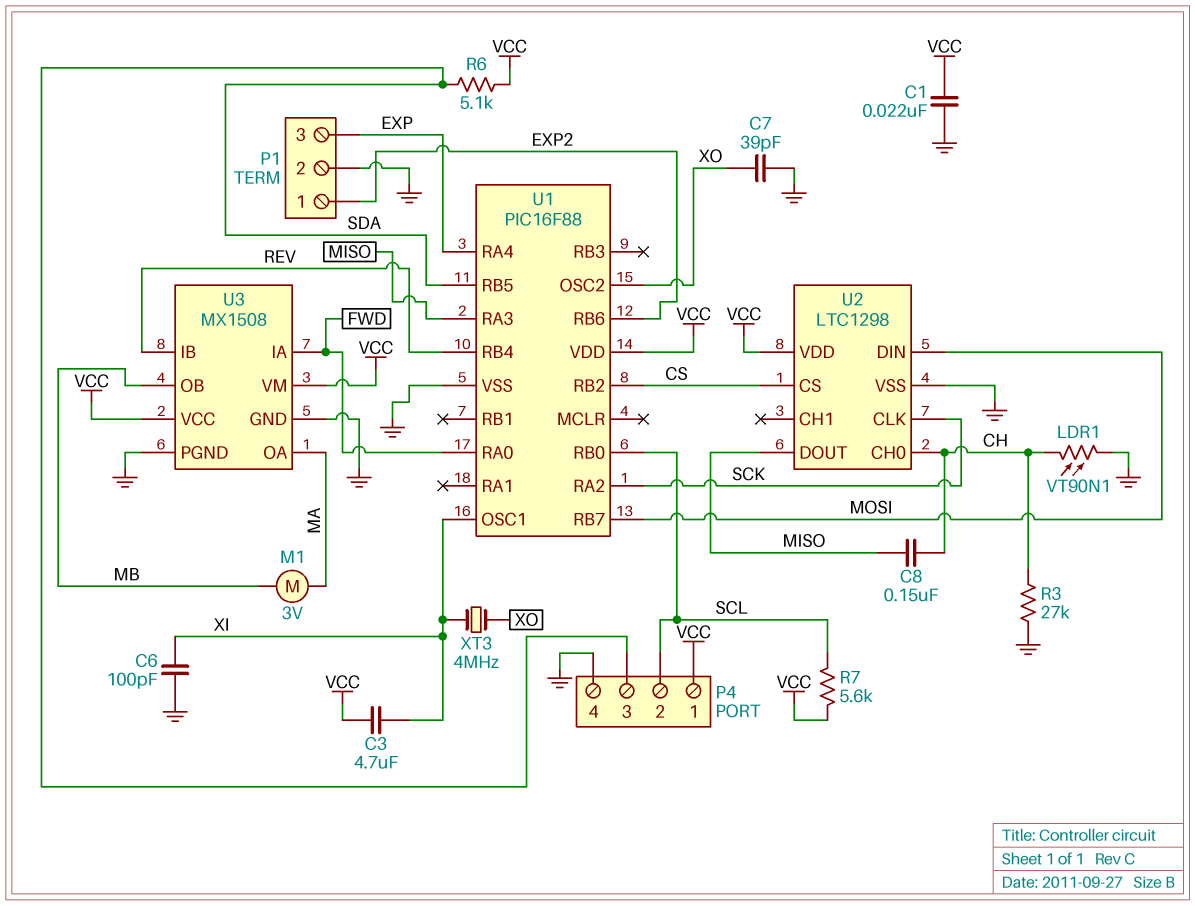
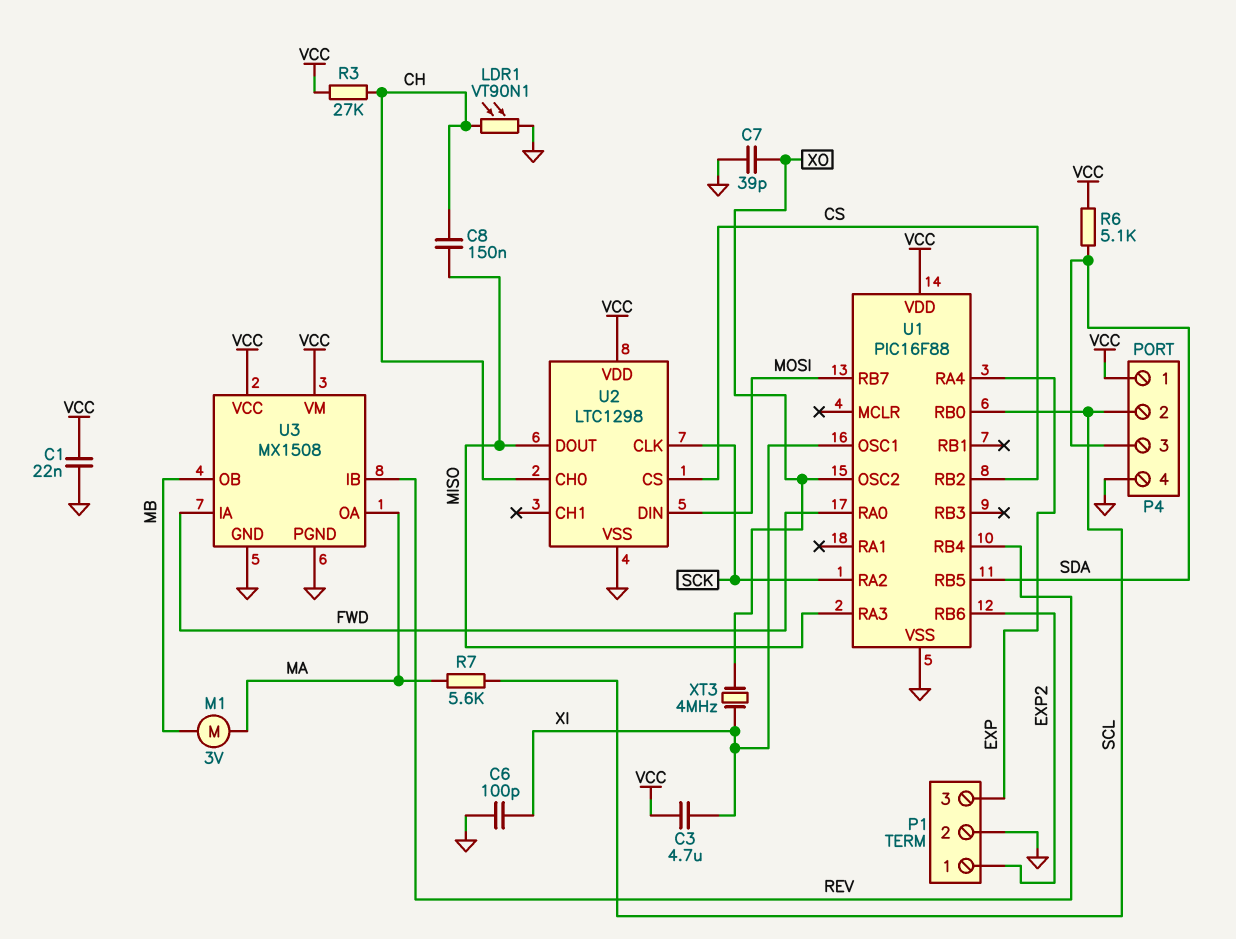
R3: 27k (CH, GND) -> 27k (CH, VCC)
R7: 5.6k (SCL, VCC) -> 5.6k (MA, SCL)

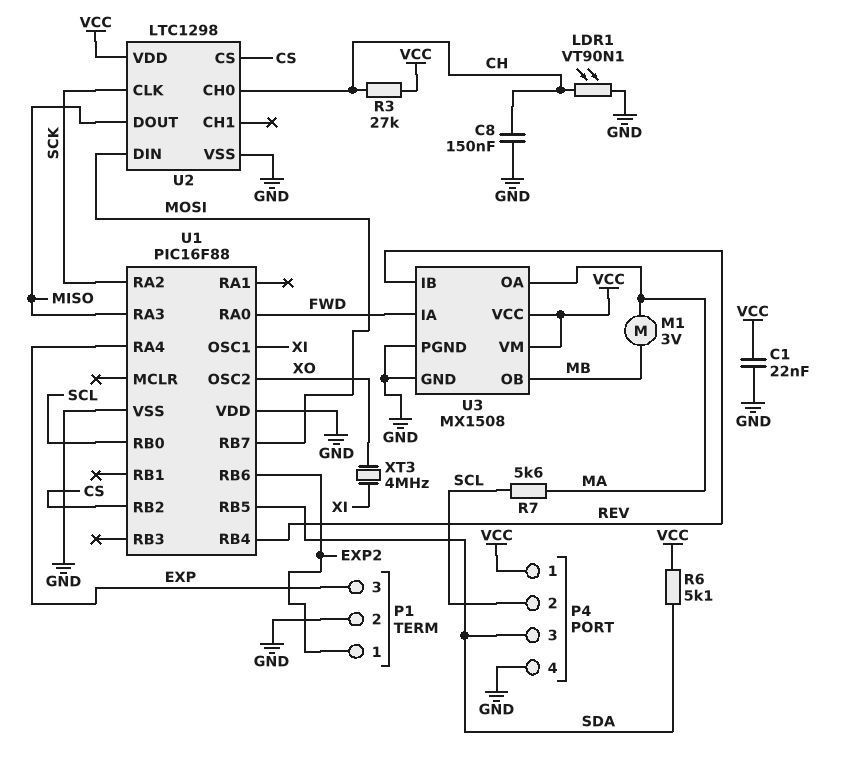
C3: 4.7uF (VCC, XI) -> none
C6: 100pF (GND, XI) -> none
C7: 39pF (GND, XO) -> none
C8: 150nF (CH, MISO) -> 150nF (CH, GND)
U1 pin VDD: VCC -> GND

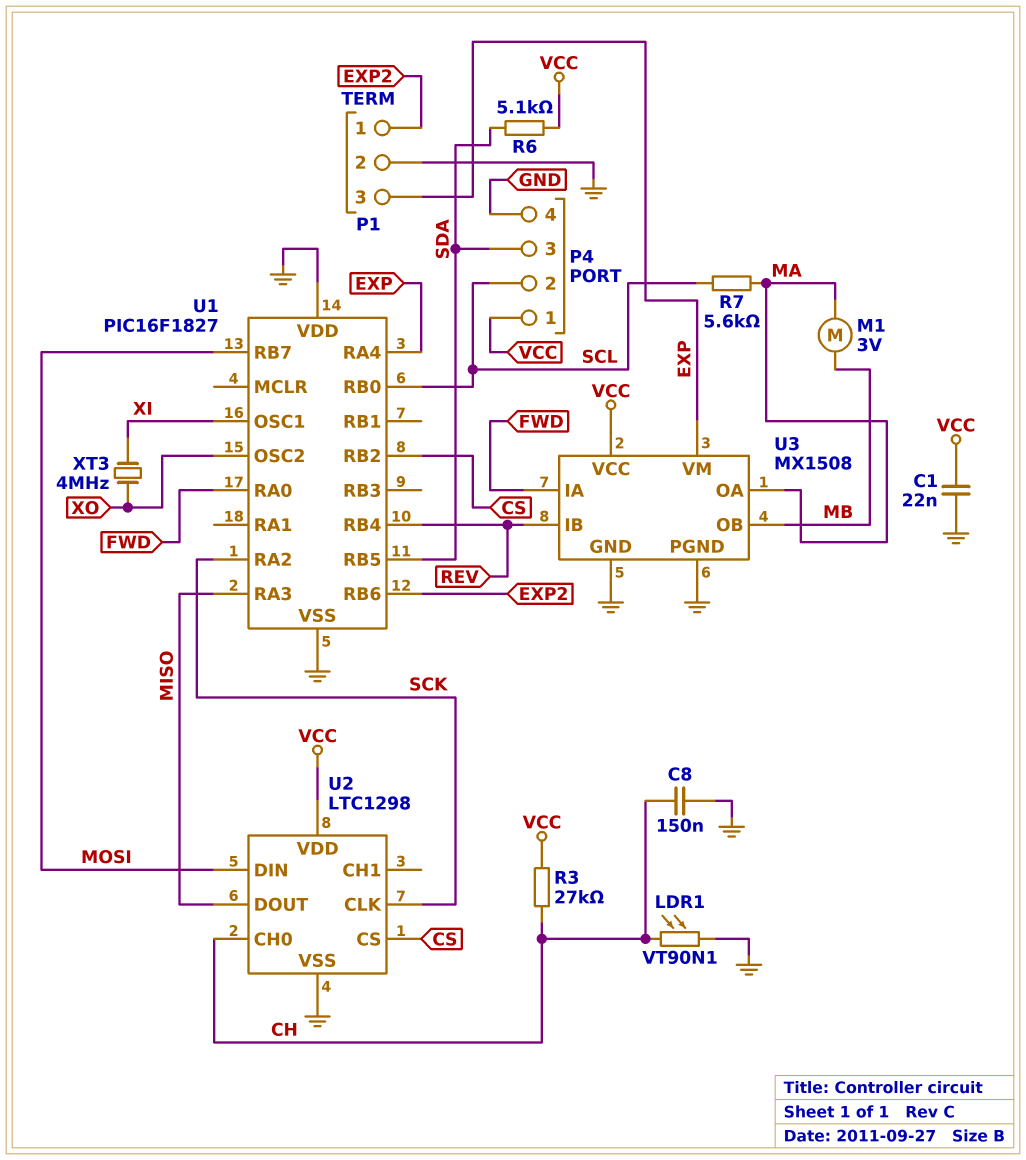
U1: PIC16F88 -> PIC16F1827
U3 pin VM: VCC -> EXP

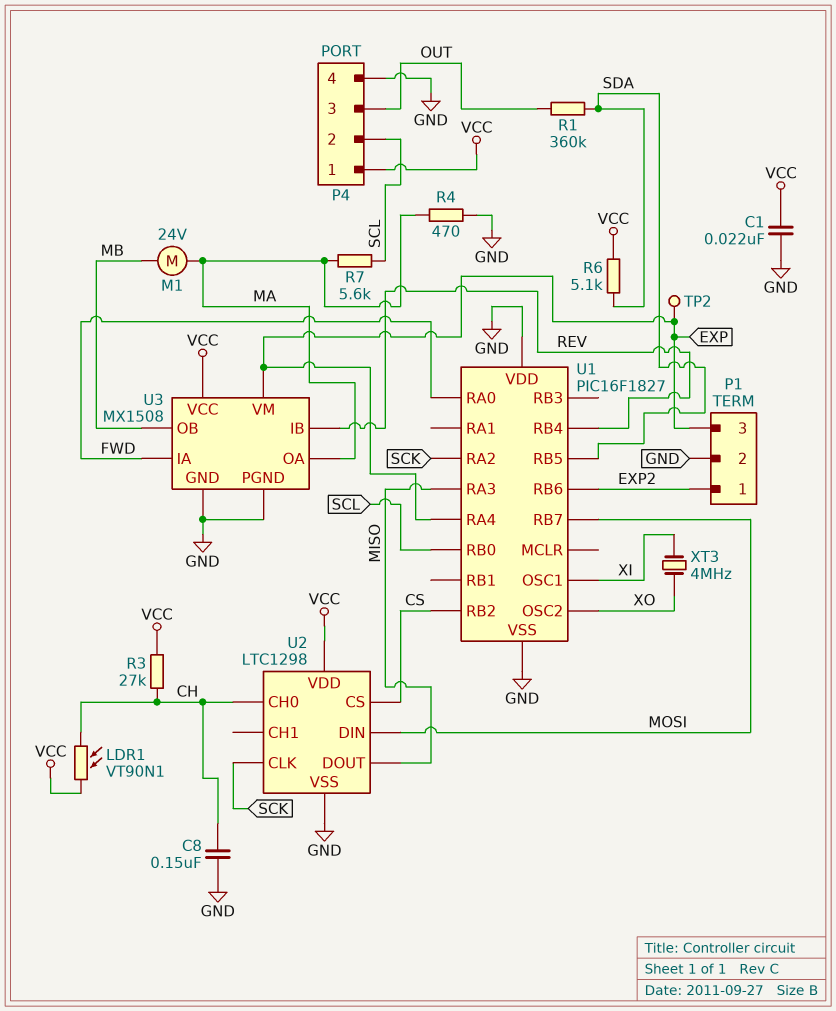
LDR1: VT90N1 (CH, GND) -> VT90N1 (CH, VCC)
M1: motor 3V (MA, MB) -> motor 24V (MA, MB)
P4 pin 3: SDA -> OUT
R1: none -> 360k (OUT, SDA)
R4: none -> 470 (GND, MA)
TP2: none -> test point (EXP)

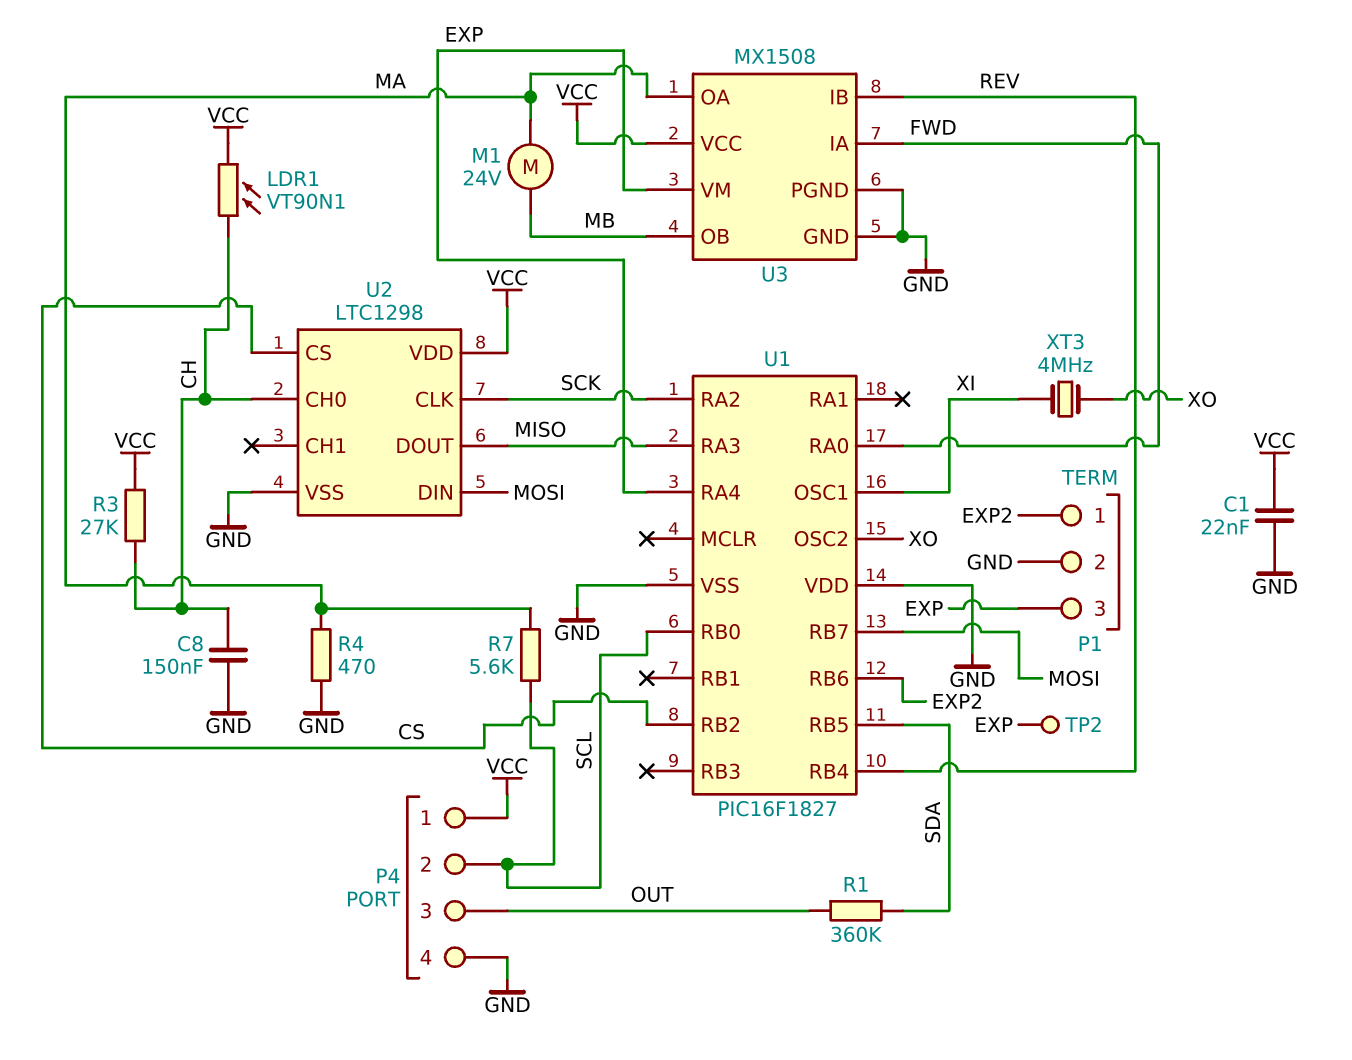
R6: 5.1k (SDA, VCC) -> none

